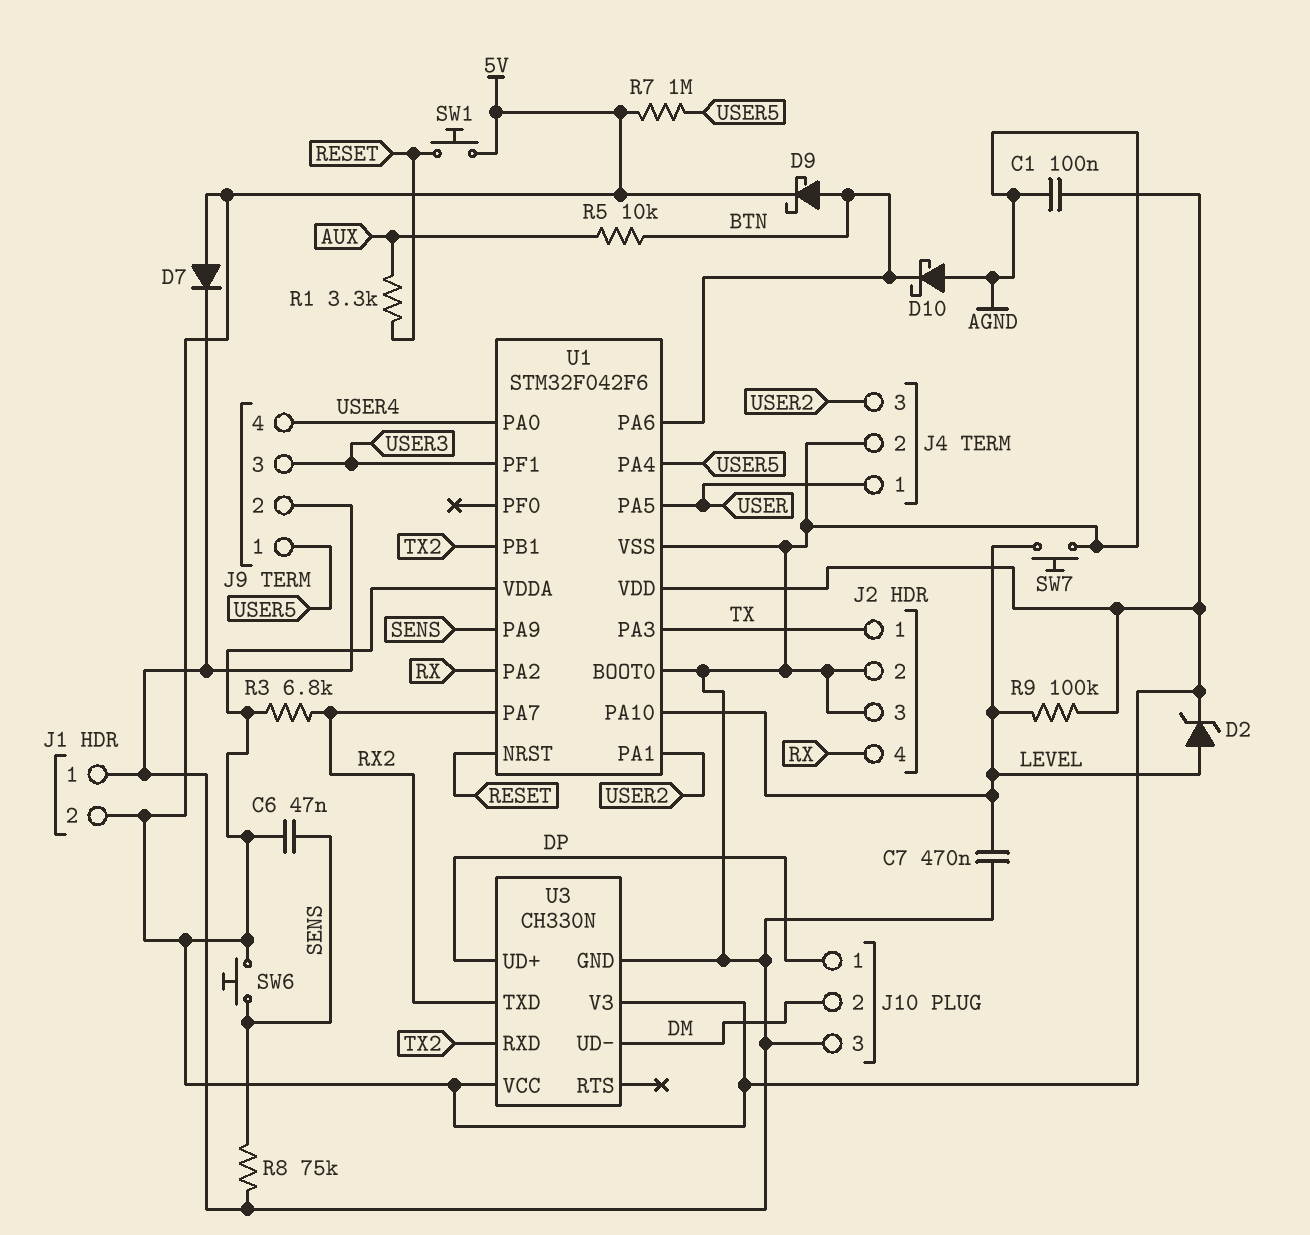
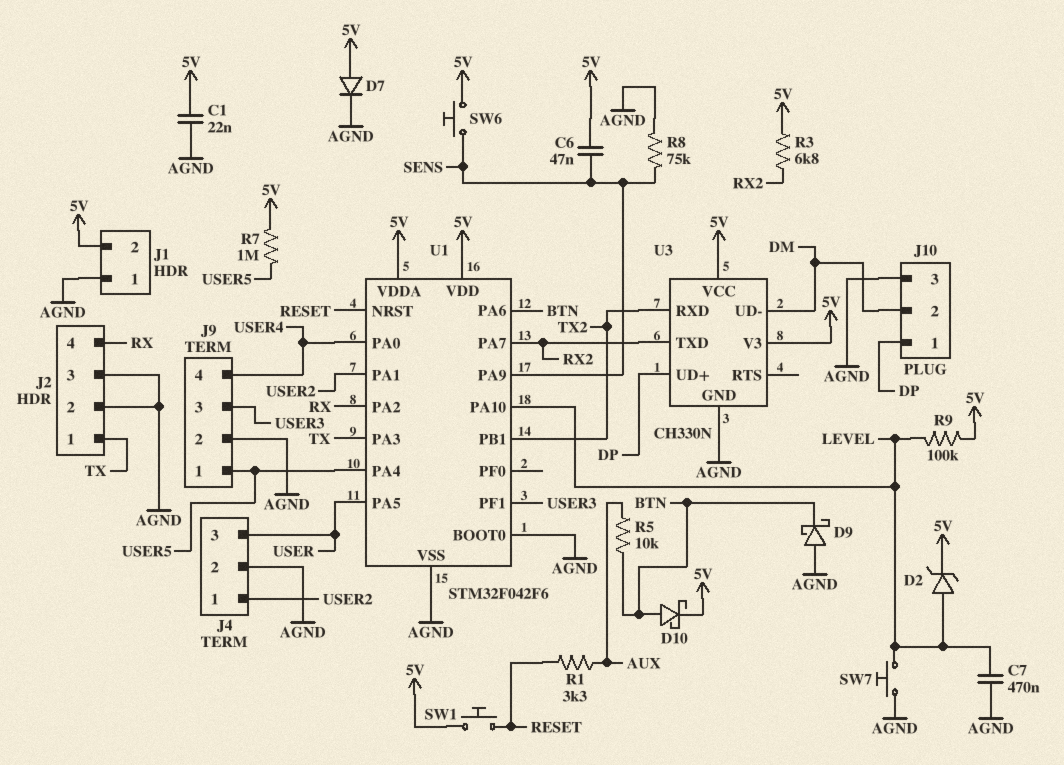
C1: 100nF (5V, AGND) -> 22nF (5V, AGND)
D9: schottky (A BTN, K 5V) -> schottky (A AGND, K BTN)
D10: schottky (A AGND, K BTN) -> schottky (A BTN, K 5V)
J4 pin 1: USER -> USER2
J4 pin 3: USER2 -> USER

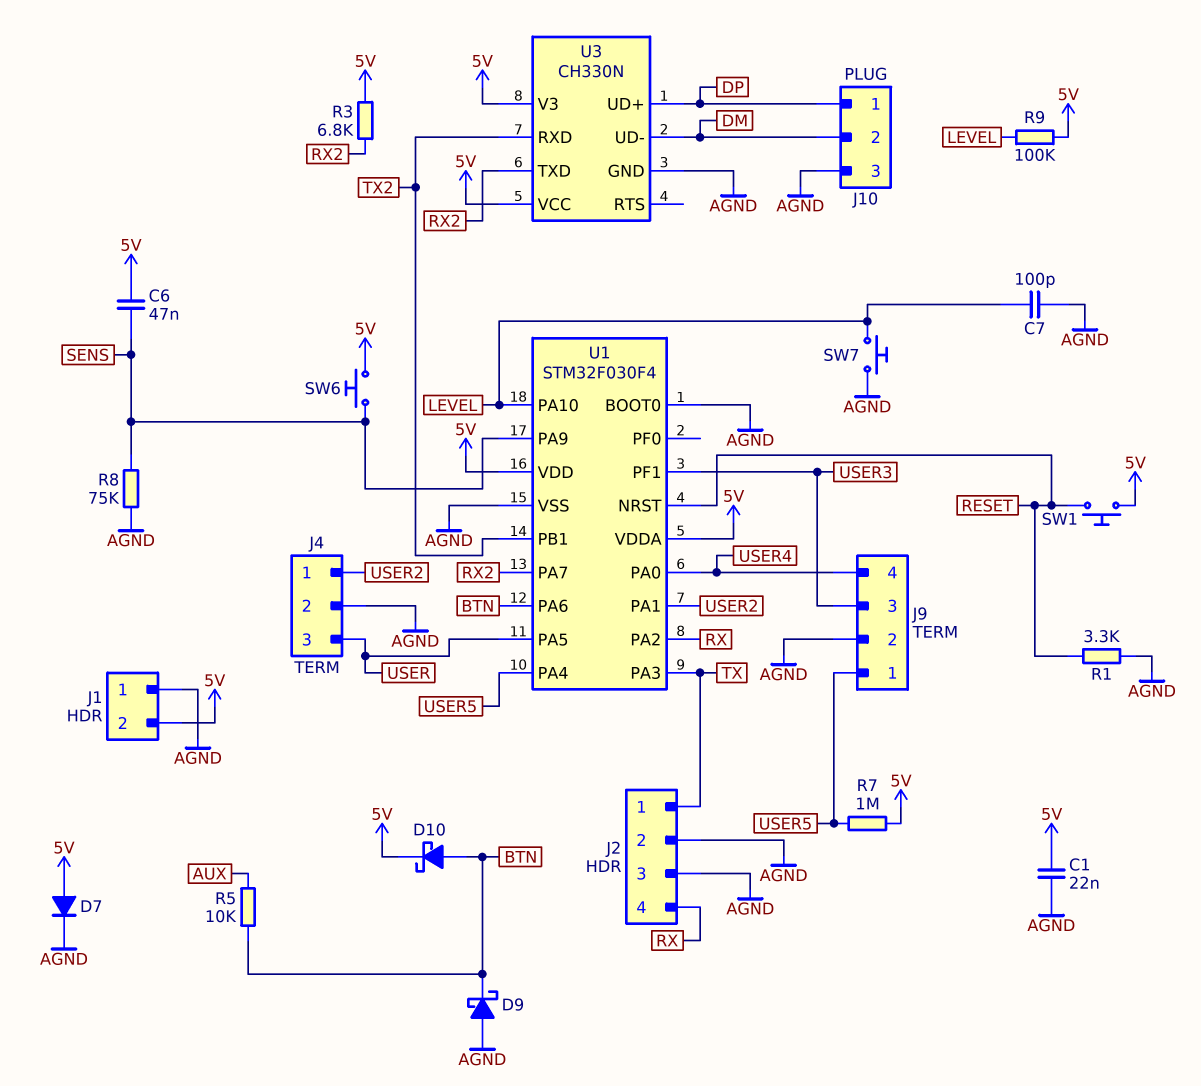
C7: 470nF (AGND, LEVEL) -> 100pF (AGND, LEVEL)
D2: zener (A LEVEL, K 5V) -> none
R1: 3.3k (AUX, RESET) -> 3.3k (AGND, RESET)
U1: STM32F042F6 -> STM32F030F4

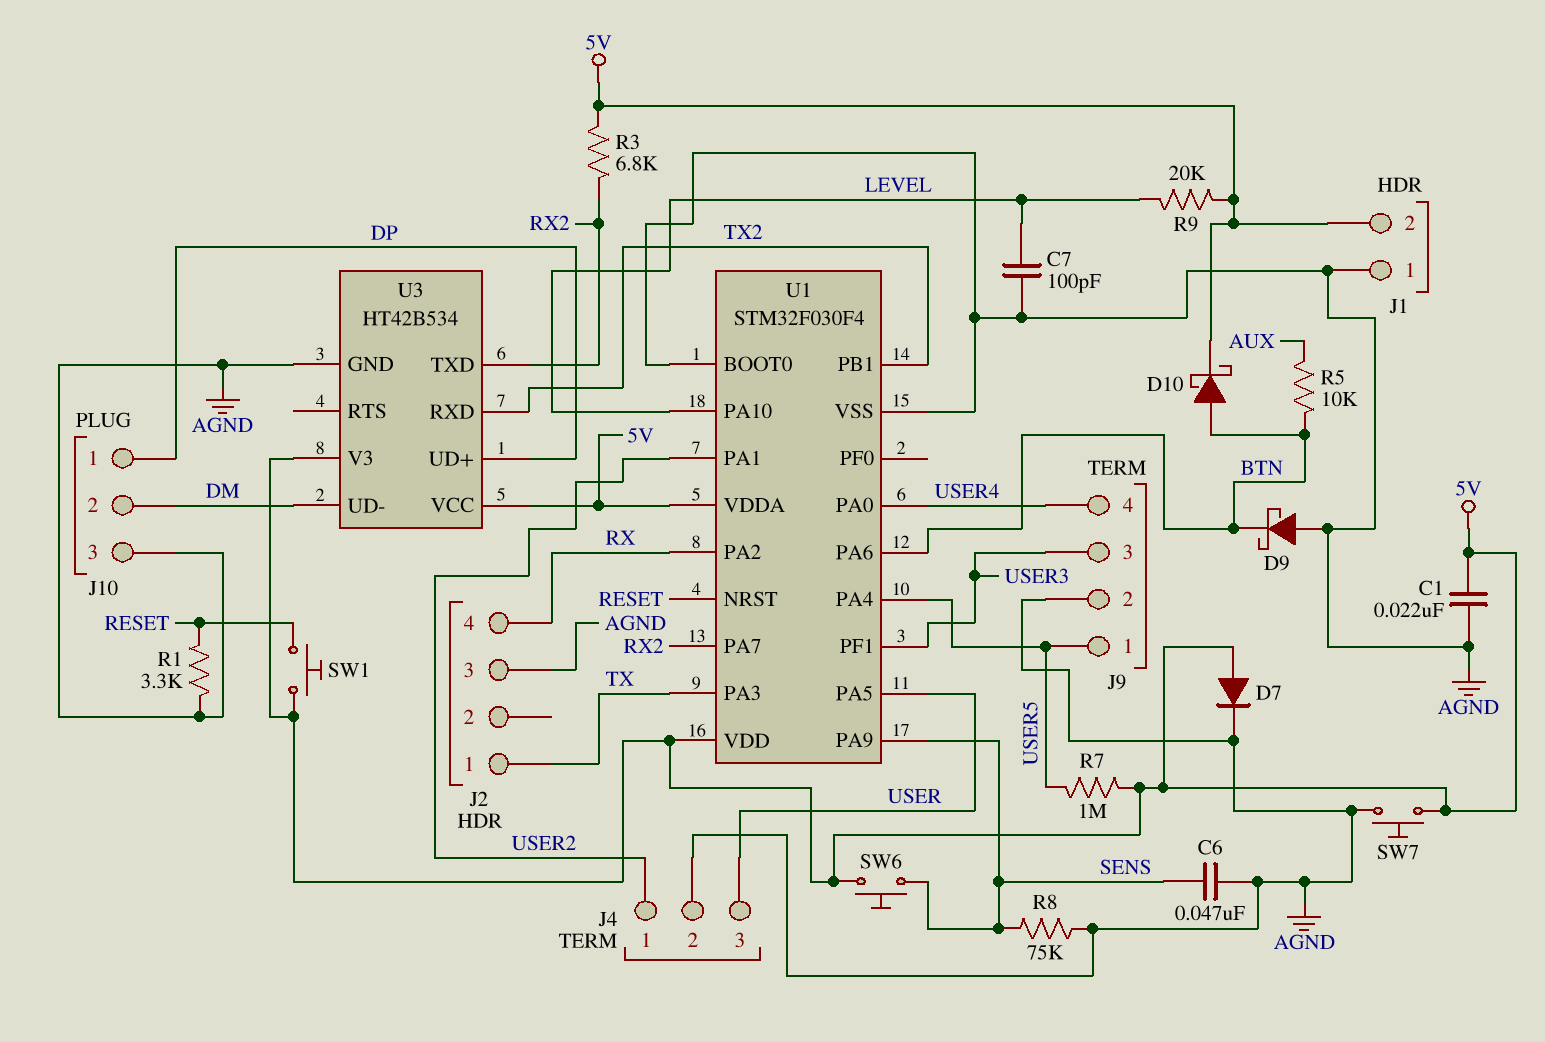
C6: 47nF (5V, SENS) -> 47nF (AGND, SENS)
J2 pin 2: AGND -> none
R9: 100k (5V, LEVEL) -> 20k (5V, LEVEL)
SW7: button (AGND, LEVEL) -> button (5V, AGND)
U3: CH330N -> HT42B534

